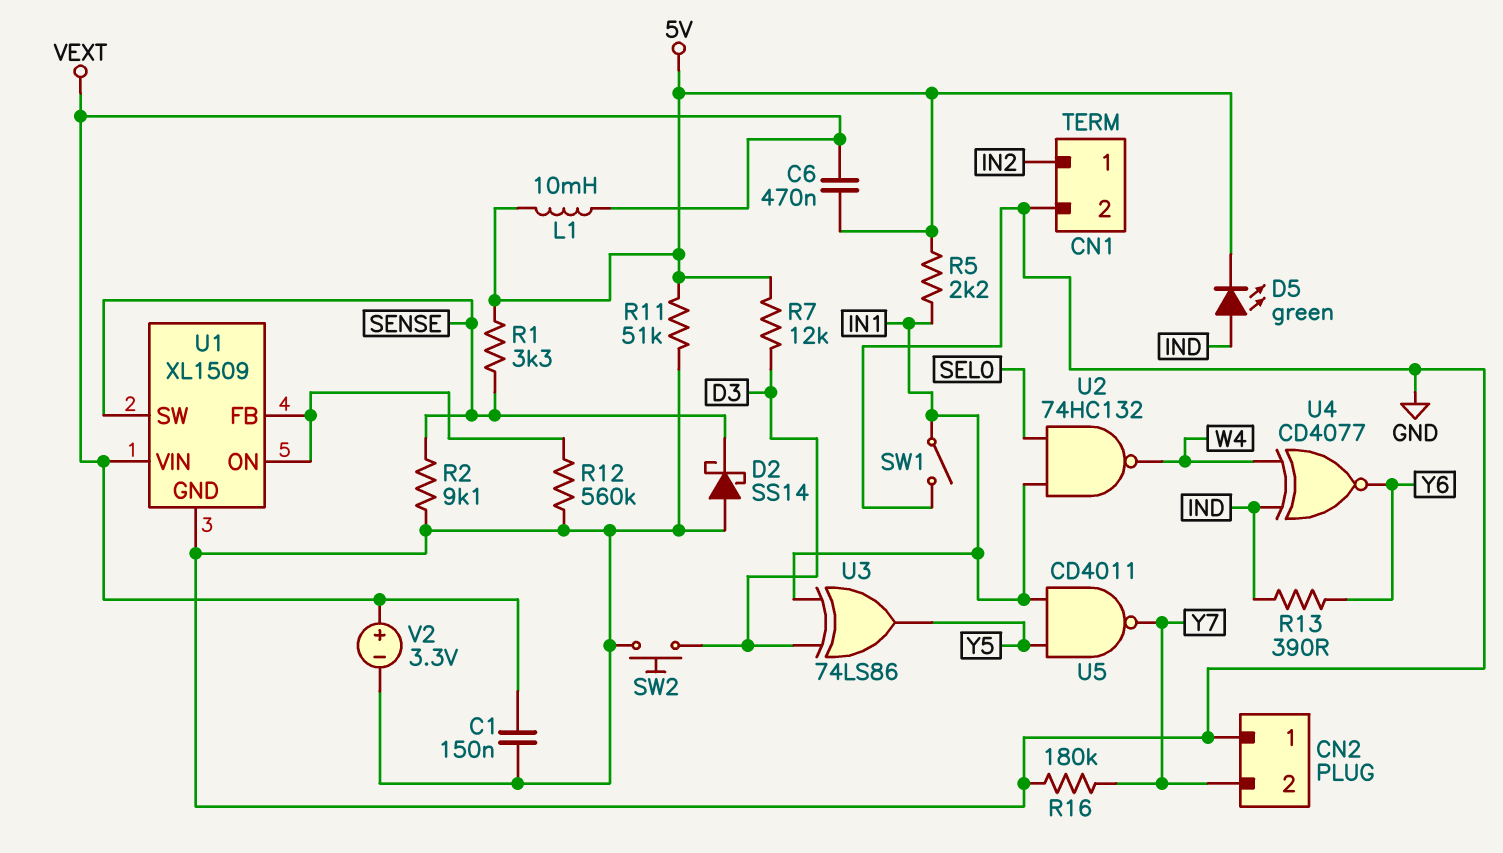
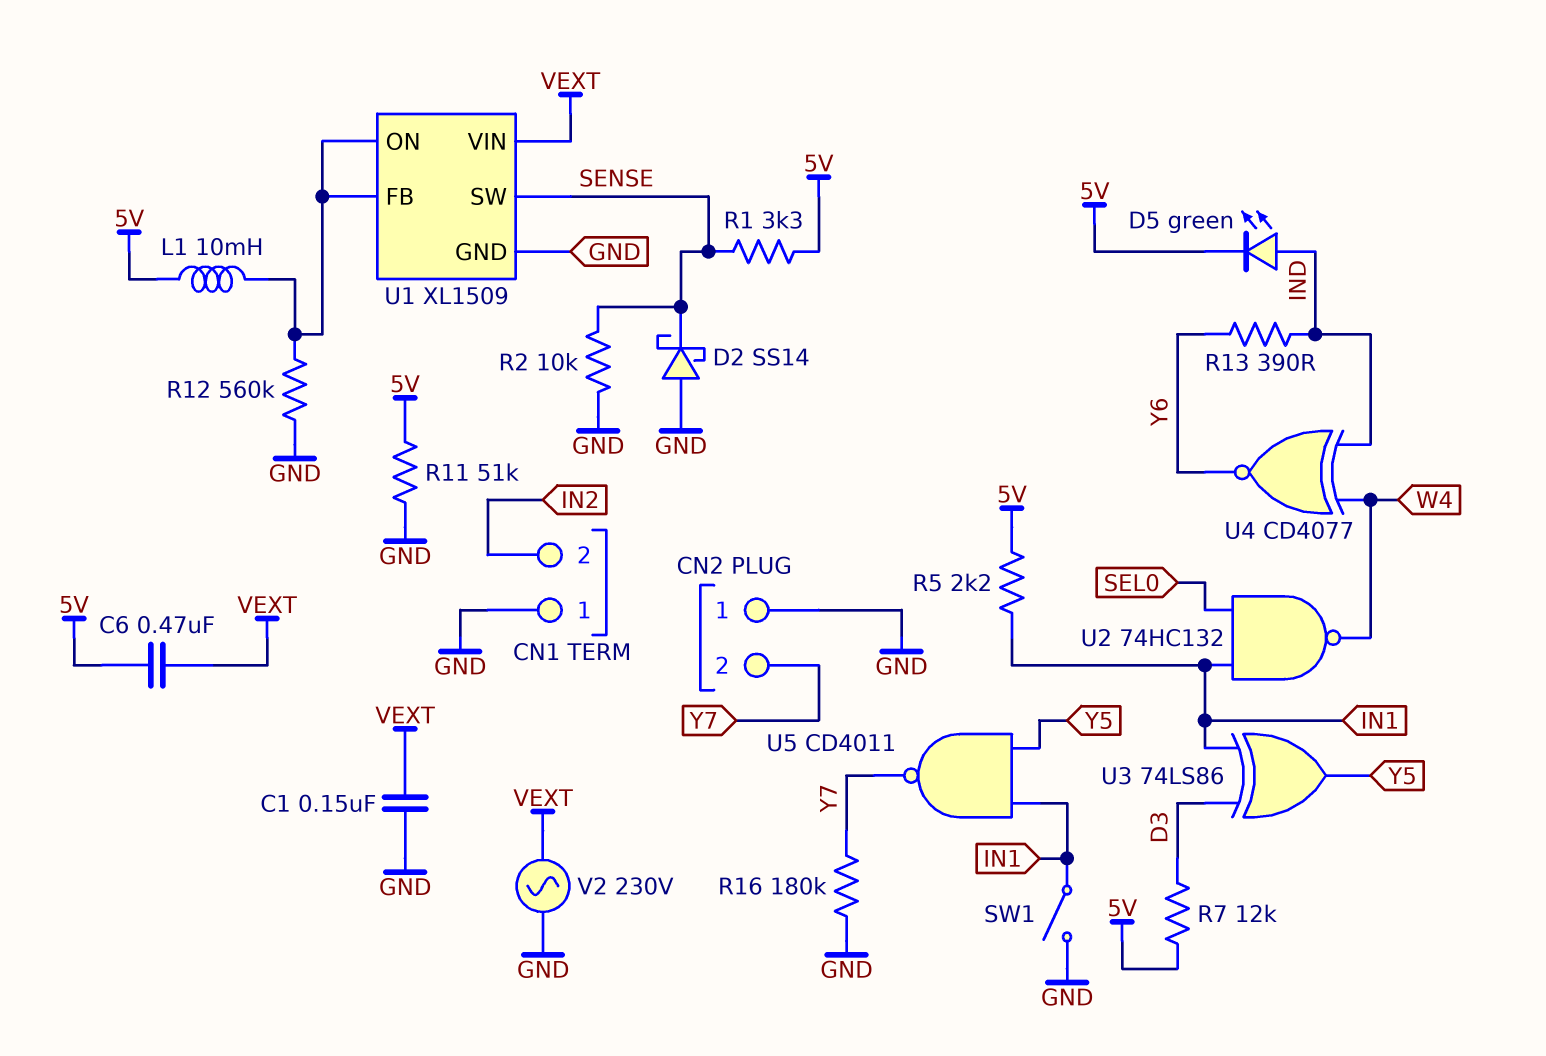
CN1 pin 1: IN2 -> GND
CN1 pin 2: GND -> IN2
L1: 10mH (5V, VEXT) -> 10mH (5V, U1/FB)
R2: 9.1k (GND, SENSE) -> 10k (GND, SENSE)
SW2: button (D3, GND) -> none
V2: 3.3V (plus VEXT, minus GND) -> AC 230V (GND, VEXT)

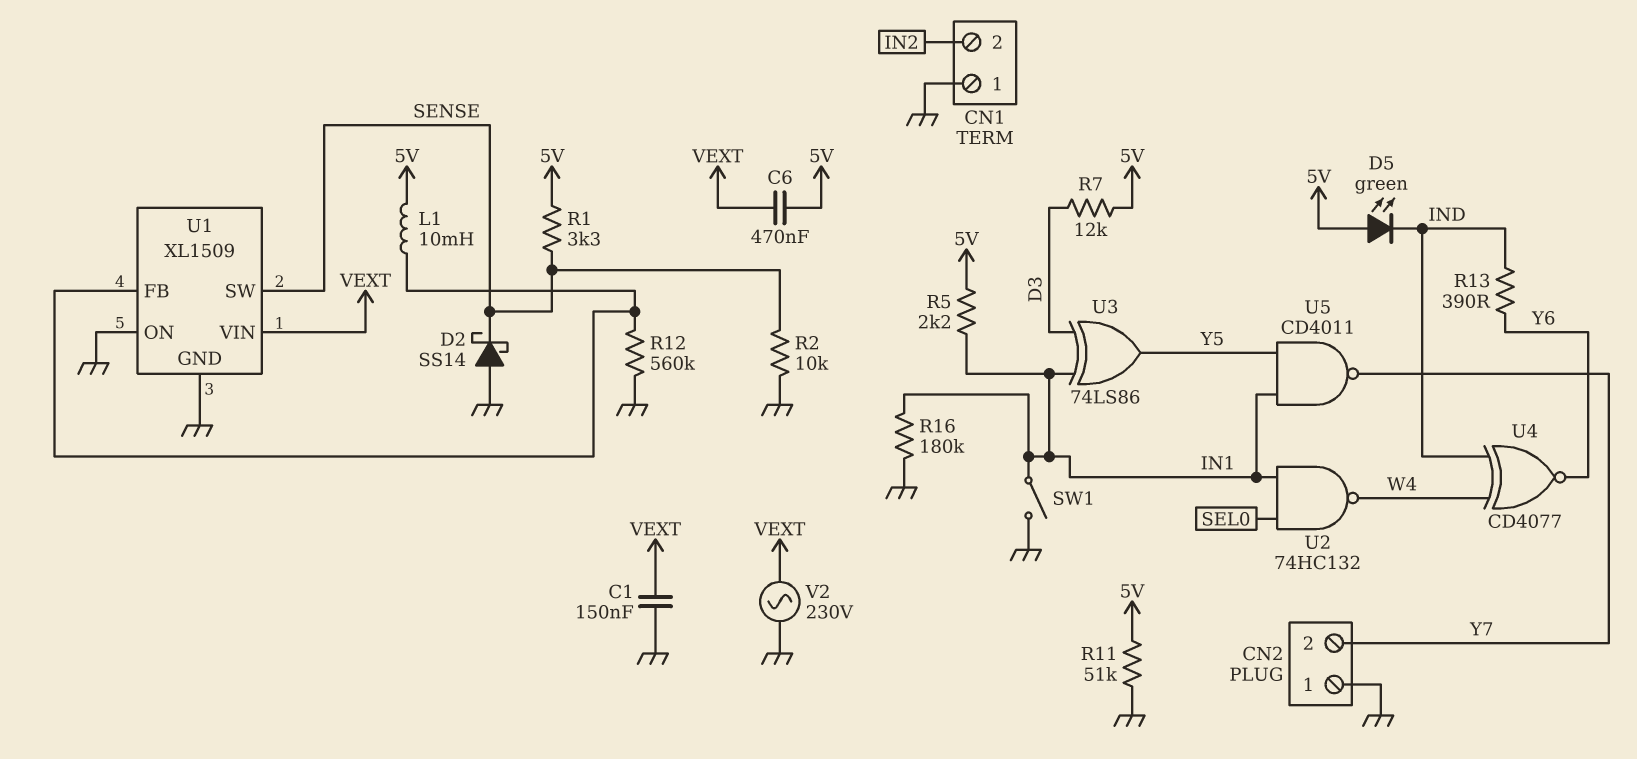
D5: LED green (A IND, K 5V) -> LED green (A 5V, K IND)
R16: 180k (GND, Y7) -> 180k (GND, IN1)
U1 pin ON: U1/FB -> GND

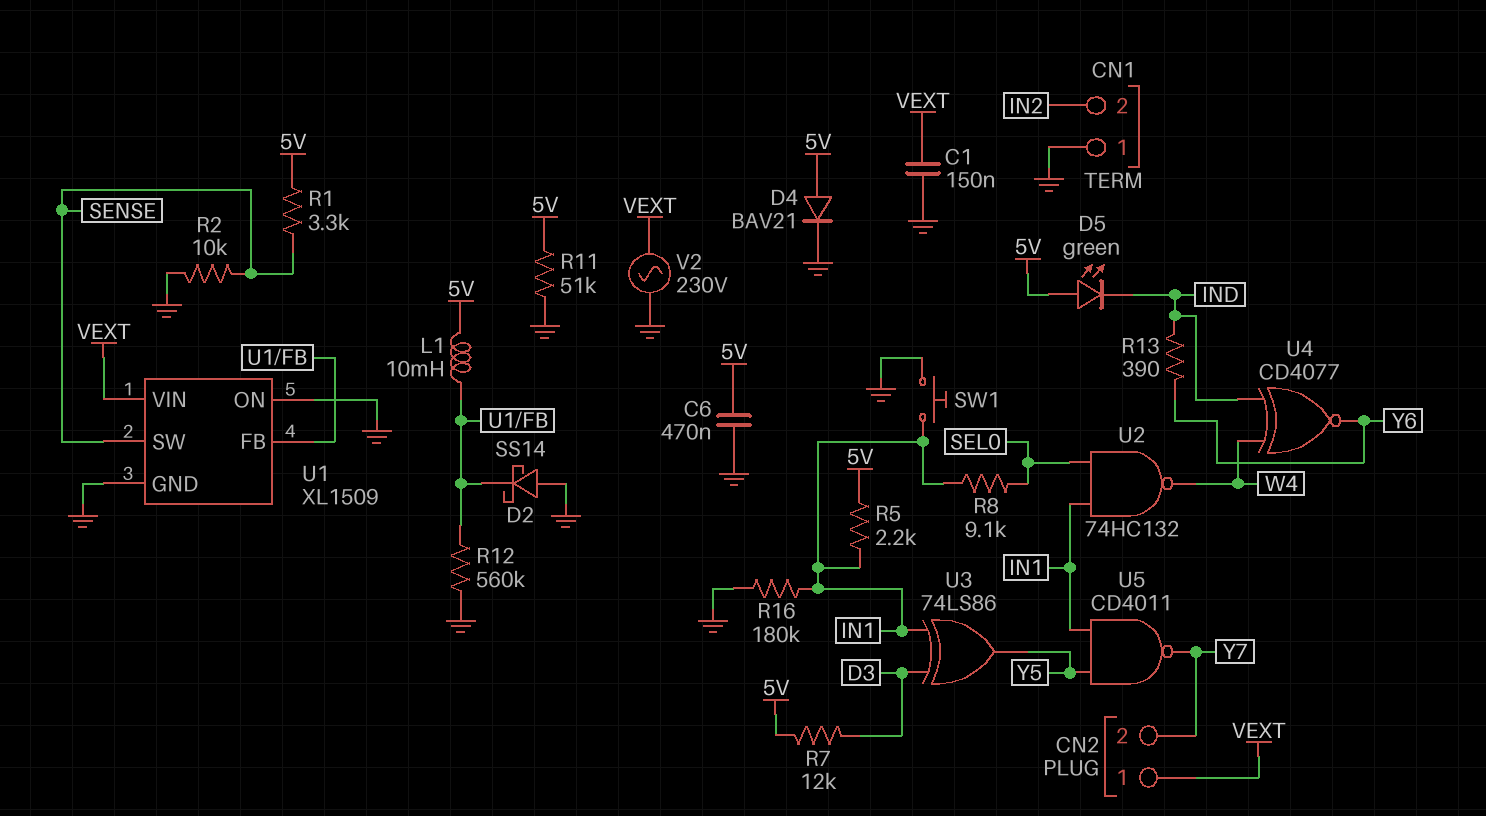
C6: 470nF (5V, VEXT) -> 470nF (5V, GND)
CN2 pin 1: GND -> VEXT
D2: schottky SS14 (A GND, K SENSE) -> schottky SS14 (A GND, K U1/FB)
D4: none -> diode BAV21 (A 5V, K GND)
R8: none -> 9.1k (IN1, SEL0)
SW1: switch (GND, IN1) -> button (GND, IN1)

